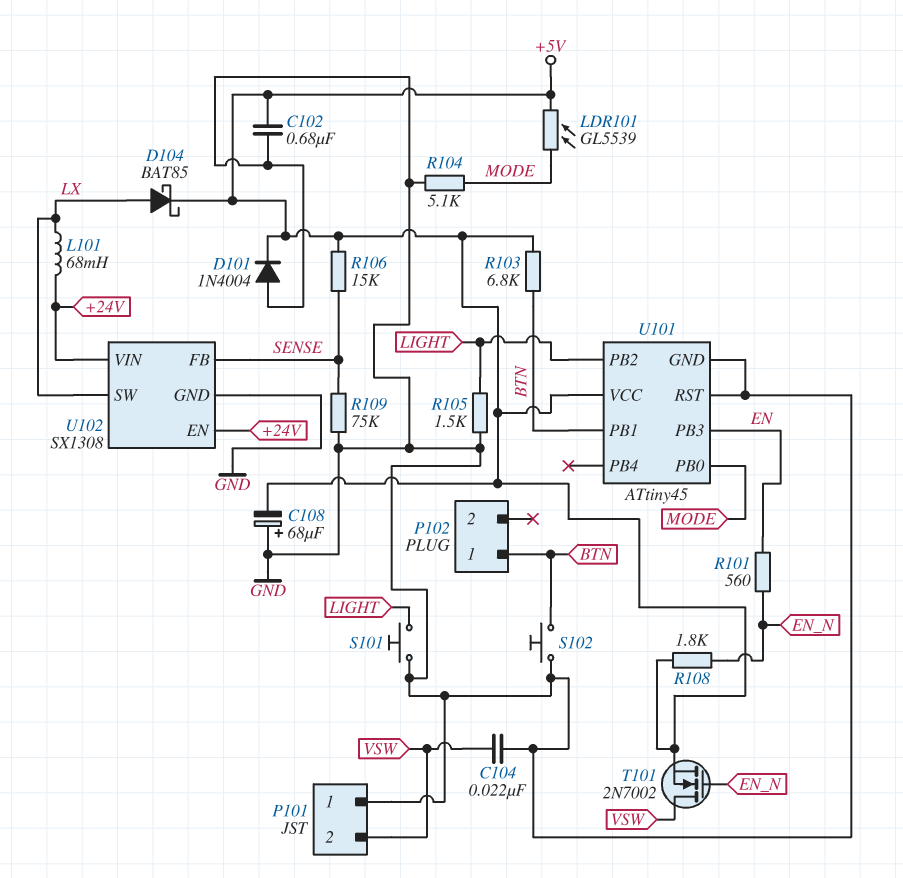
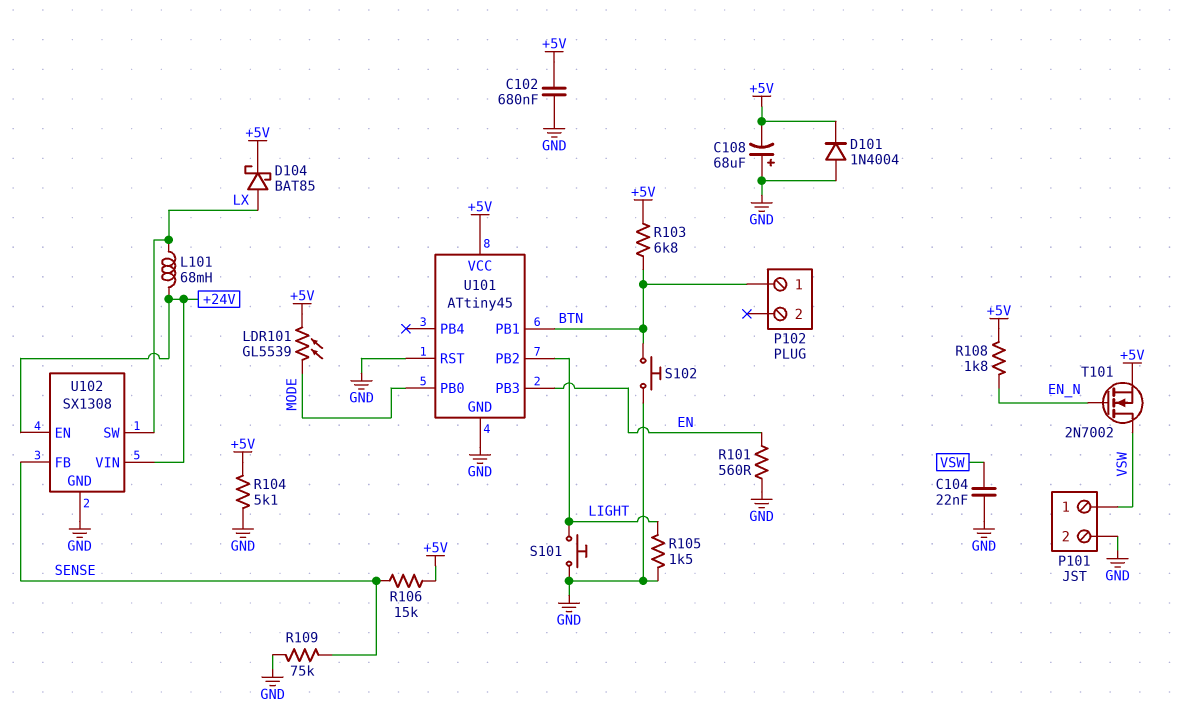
P101 pin 1: GND -> VSW
P101 pin 2: VSW -> GND
R101: 560 (EN, EN_N) -> 560 (EN, GND)
R104: 5.1k (GND, MODE) -> 5.1k (+5V, GND)

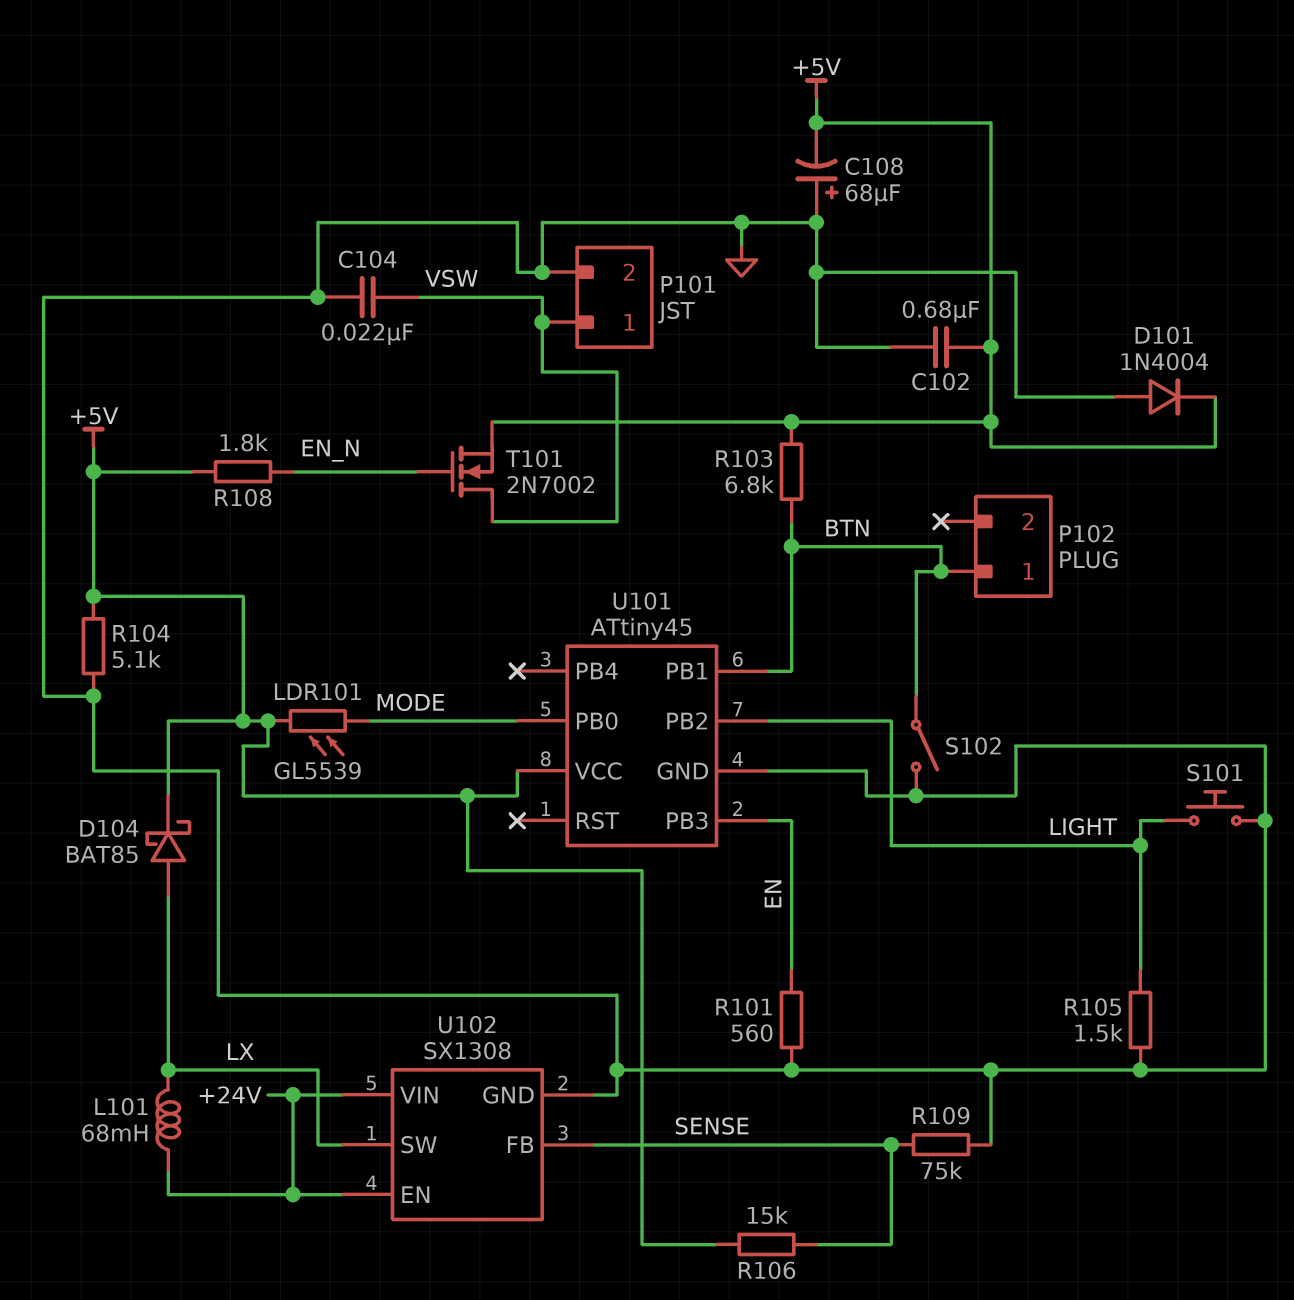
S102: button (BTN, GND) -> switch (BTN, GND)
U101 pin RST: GND -> none

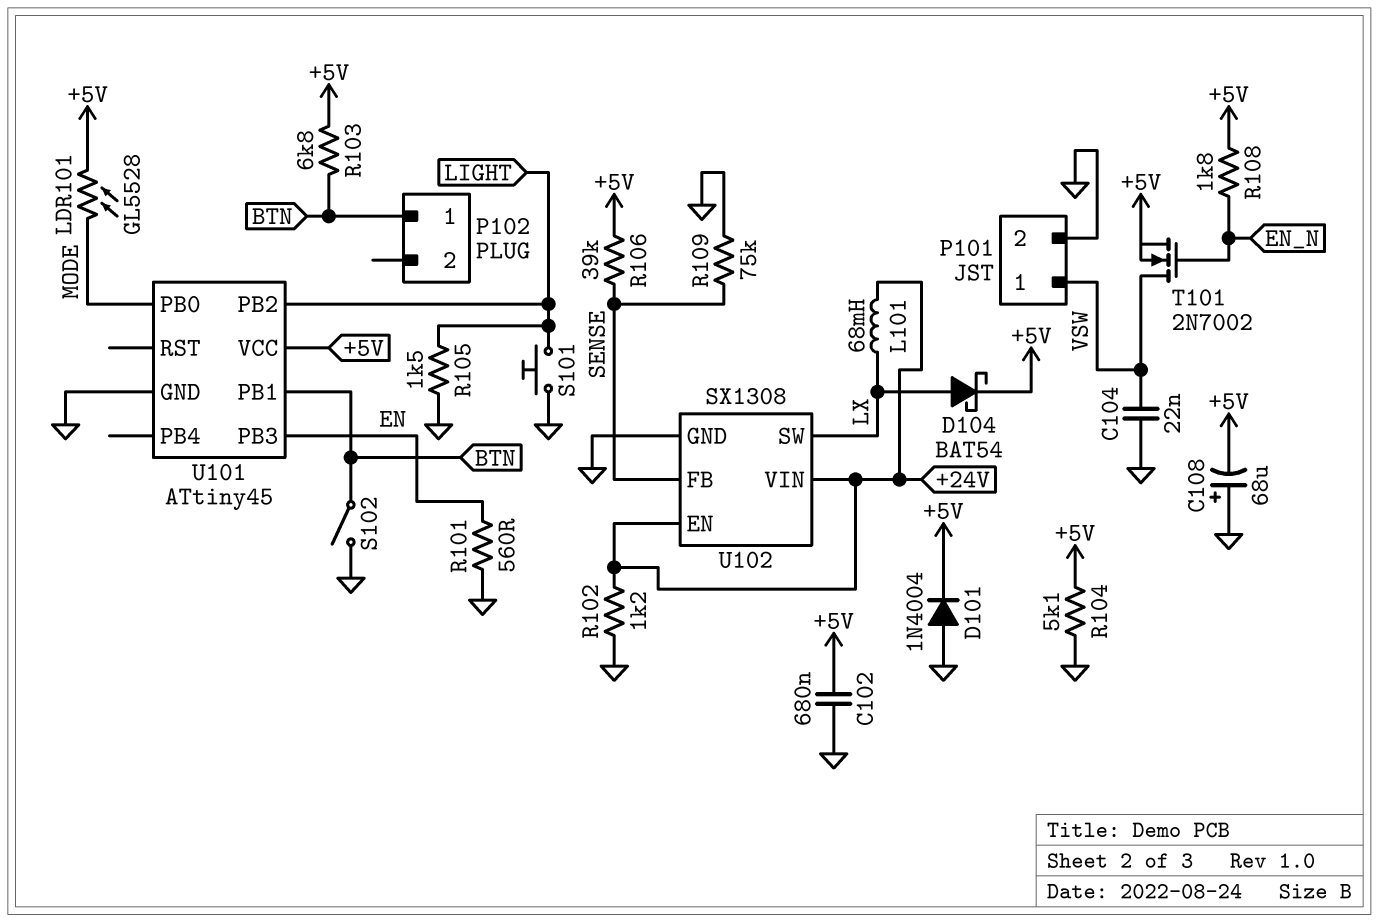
D104: schottky BAT85 (A LX, K +5V) -> schottky BAT54 (A LX, K +5V)
LDR101: GL5539 (+5V, MODE) -> GL5528 (+5V, MODE)
R102: none -> 1.2k (+24V, GND)
R106: 15k (+5V, SENSE) -> 39k (+5V, SENSE)

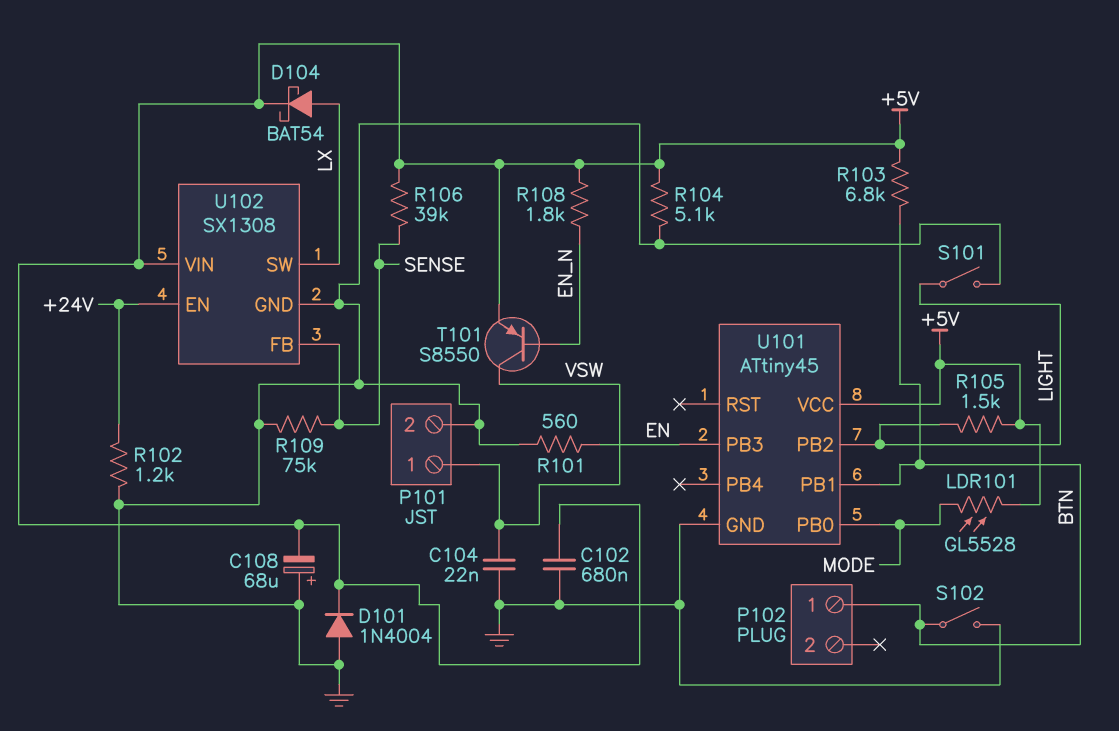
L101: 68mH (+24V, LX) -> none
R105: 1.5k (GND, LIGHT) -> 1.5k (+5V, LIGHT)
S101: button (GND, LIGHT) -> switch (GND, LIGHT)
T101: NMOS 2N7002 (G EN_N, D VSW, S +5V) -> PNP S8550 (B EN_N, C VSW, E +5V)
U102 pin VIN: +24V -> +5V

